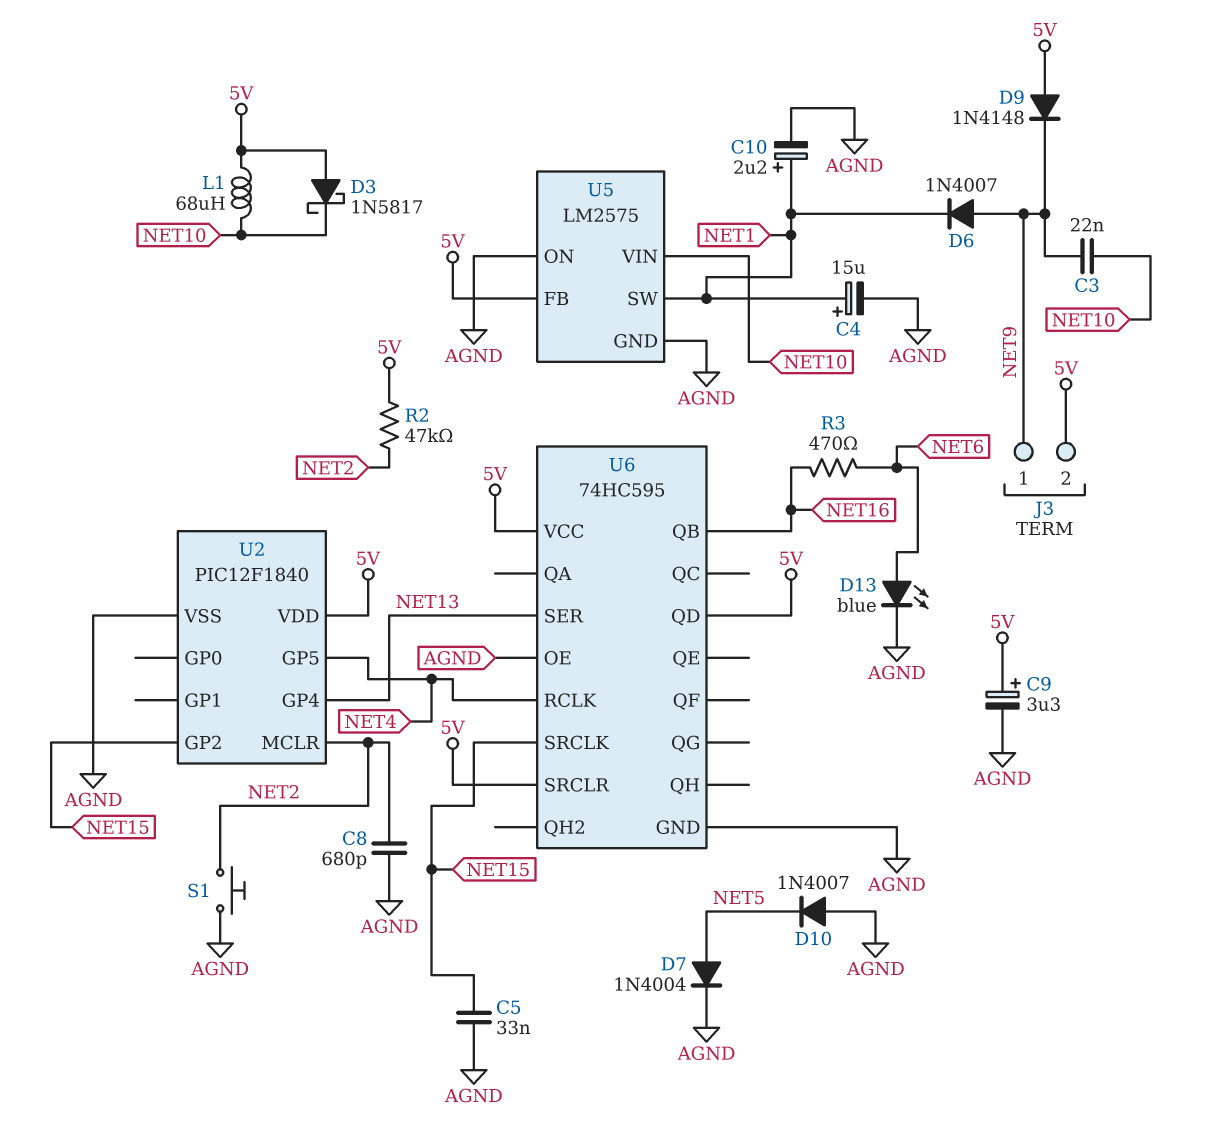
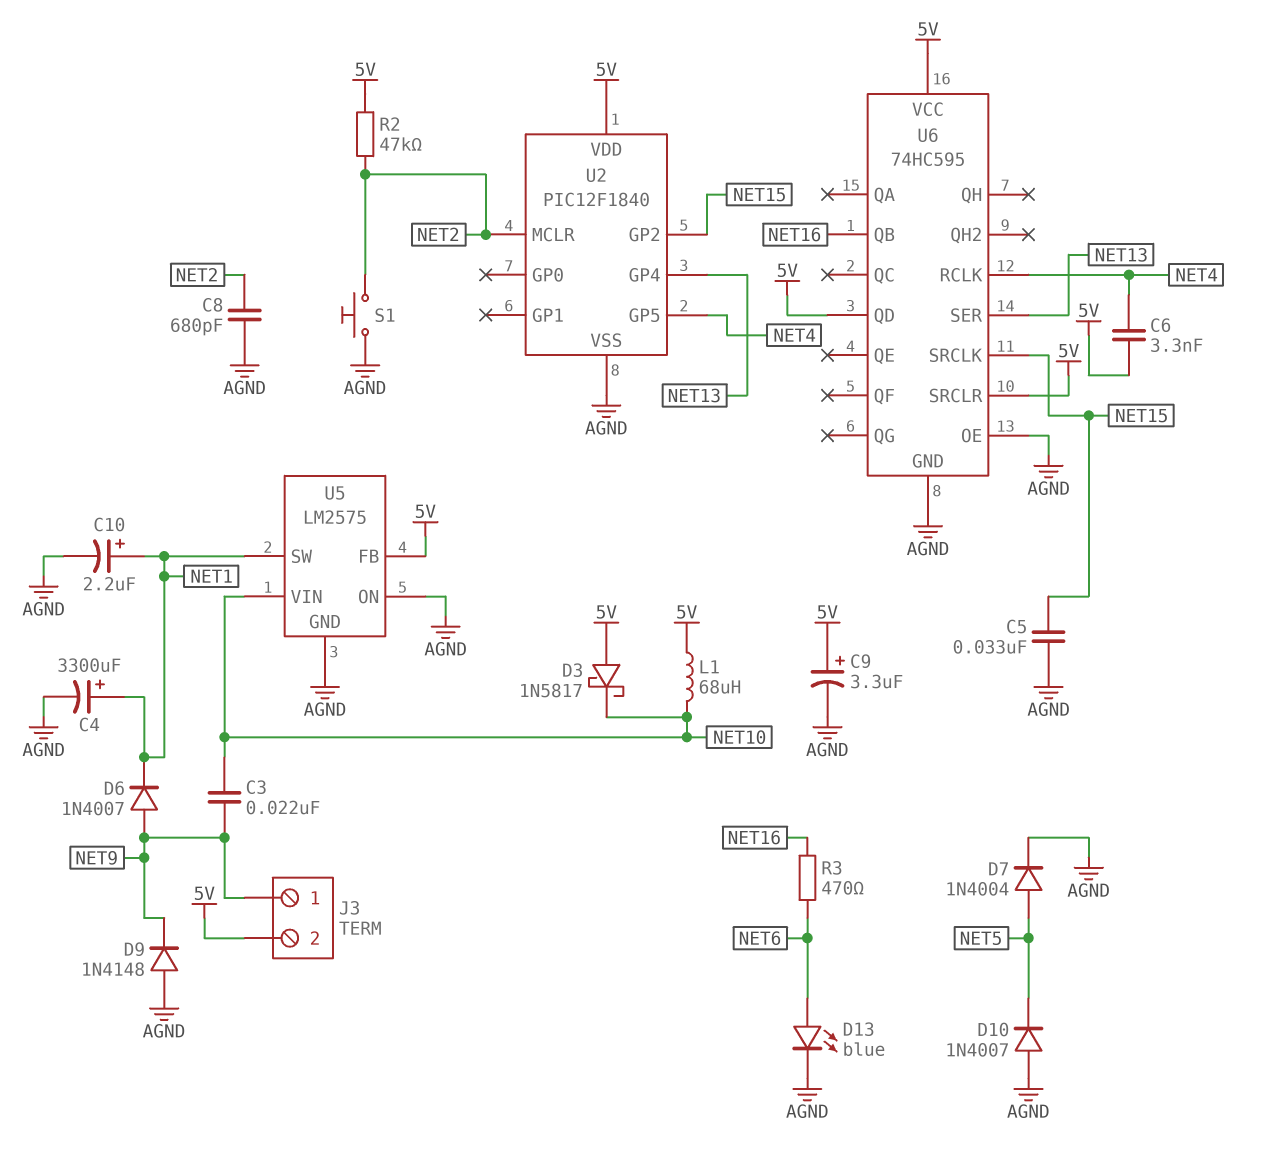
C4: 15uF (plus NET1, minus AGND) -> 3300uF (plus NET1, minus AGND)
C6: none -> 3.3nF (5V, NET4)
D9: diode 1N4148 (A 5V, K NET9) -> diode 1N4148 (A AGND, K NET9)

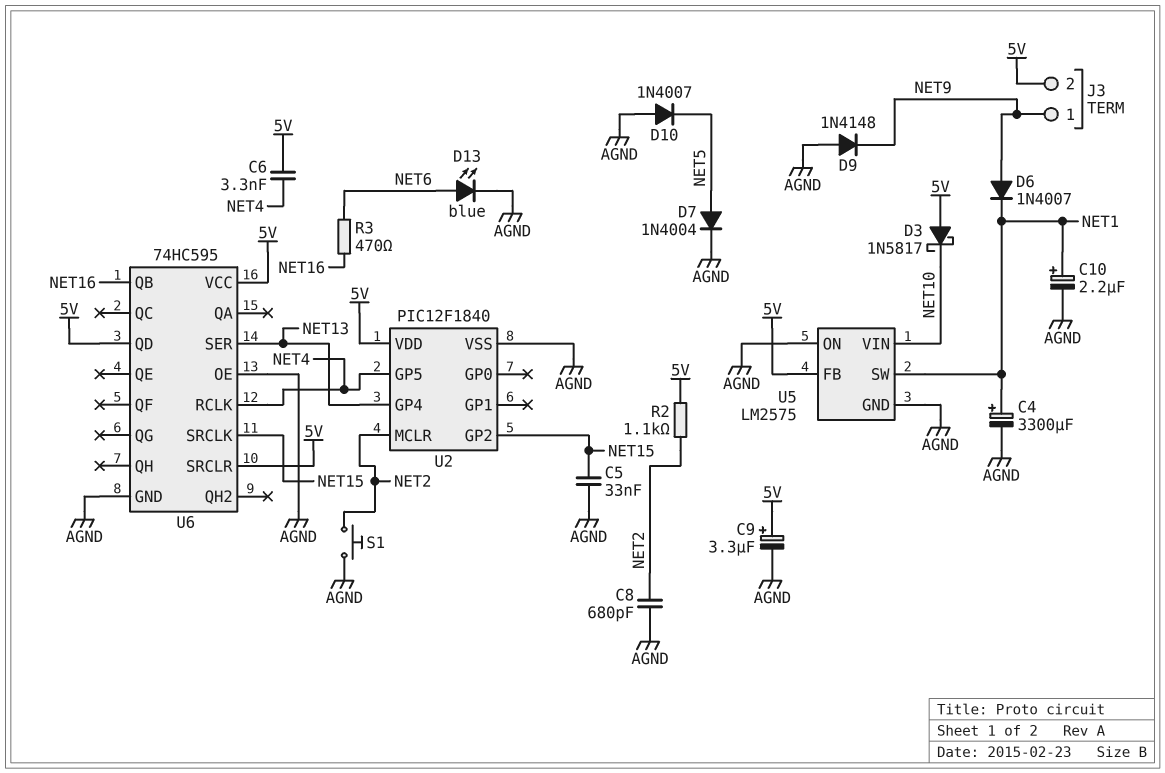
C3: 22nF (NET9, NET10) -> none
L1: 68uH (5V, NET10) -> none
R2: 47k (5V, NET2) -> 1.1k (5V, NET2)

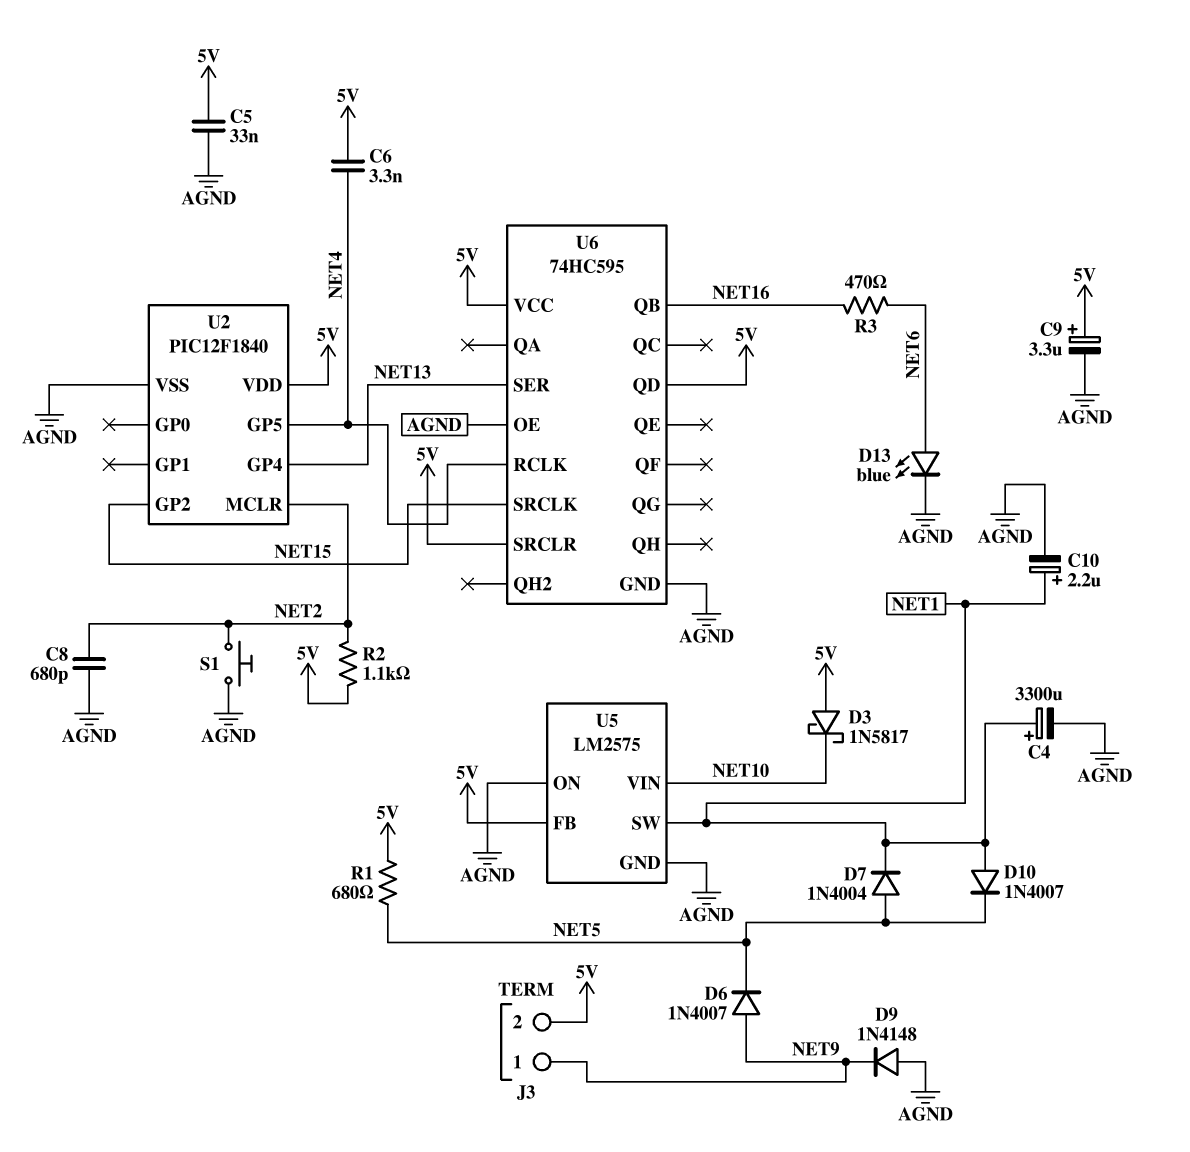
C5: 33nF (AGND, NET15) -> 33nF (5V, AGND)
D6: diode 1N4007 (A NET9, K NET1) -> diode 1N4007 (A NET9, K NET5)
D7: diode 1N4004 (A NET5, K AGND) -> diode 1N4004 (A NET5, K NET1)
D10: diode 1N4007 (A AGND, K NET5) -> diode 1N4007 (A NET1, K NET5)
R1: none -> 680 (5V, NET5)

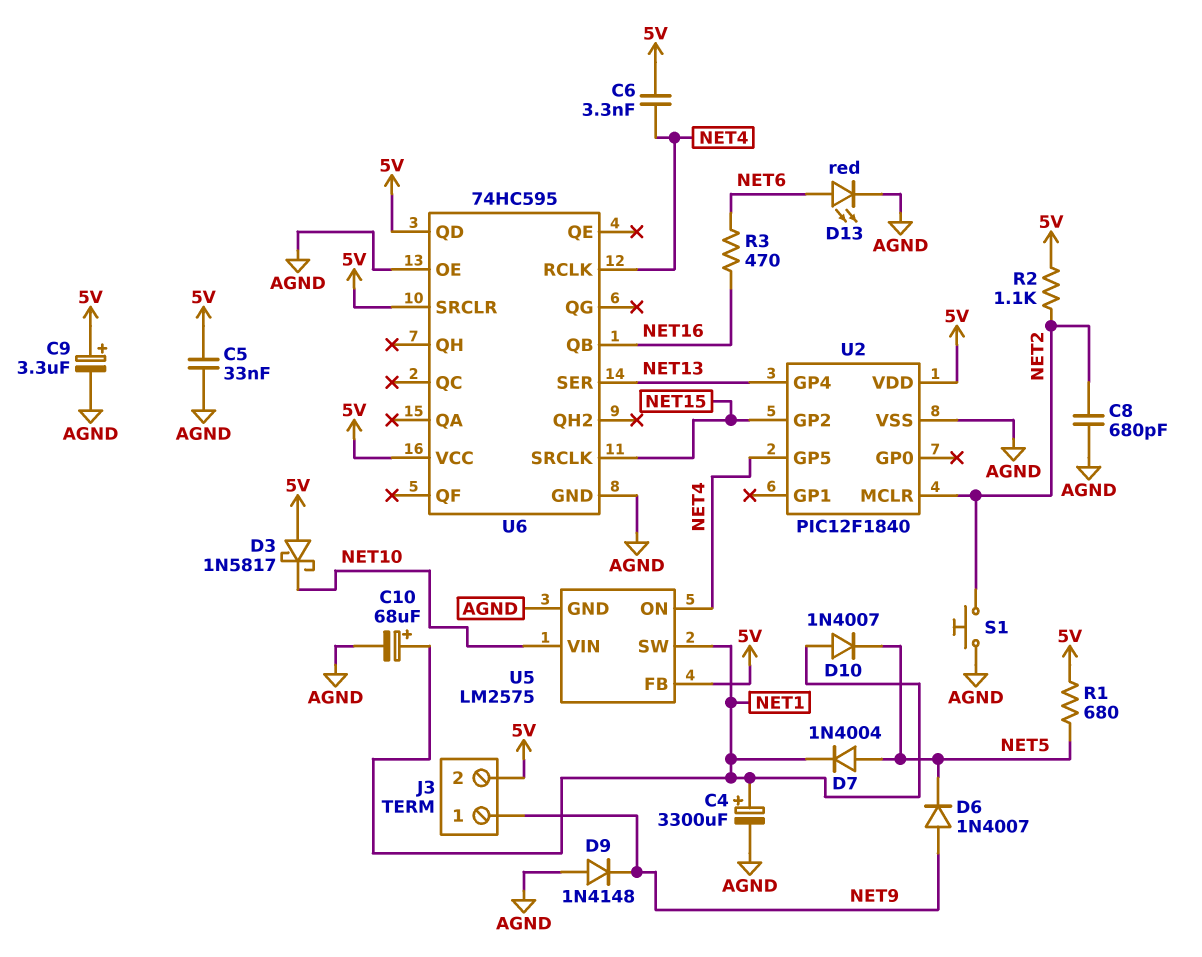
C10: 2.2uF (plus NET1, minus AGND) -> 68uF (plus NET1, minus AGND)
D13: LED blue (A NET6, K AGND) -> LED red (A NET6, K AGND)
U5 pin ON: AGND -> NET4

